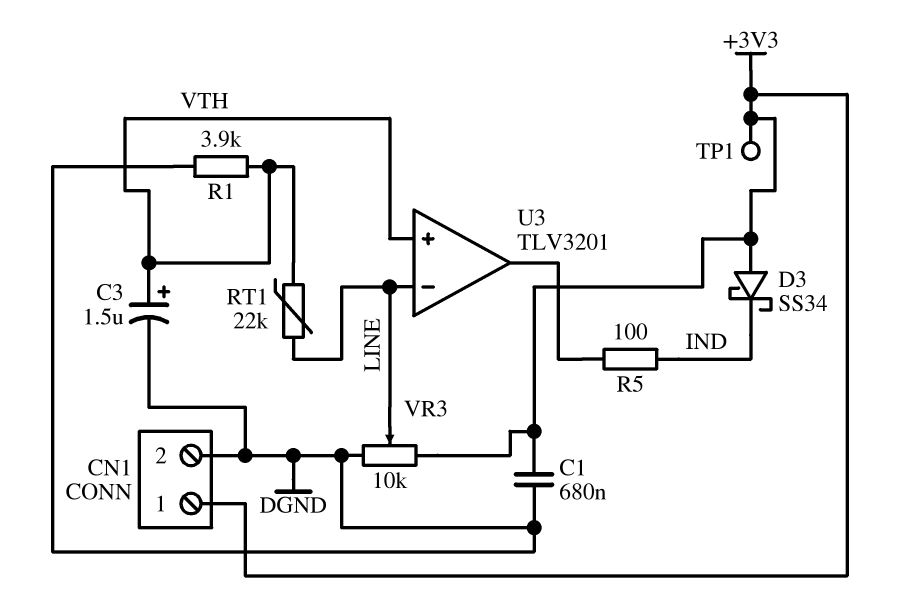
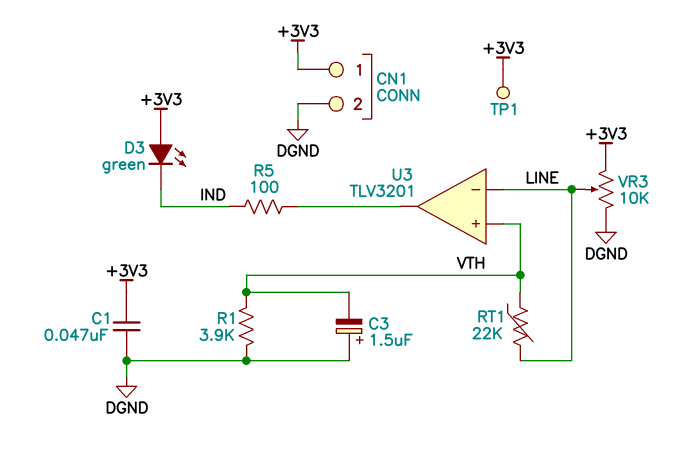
C1: 680nF (+3V3, DGND) -> 47nF (+3V3, DGND)
C3: 1.5uF (plus VTH, minus DGND) -> 1.5uF (plus DGND, minus VTH)
D3: schottky SS34 (A +3V3, K IND) -> LED green (A +3V3, K IND)

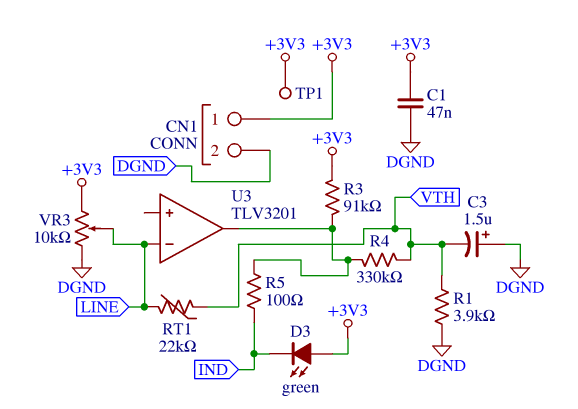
R3: none -> 91k (+3V3, U3/out)
R4: none -> 330k (U3/out, VTH)
U3 pin in+: VTH -> none

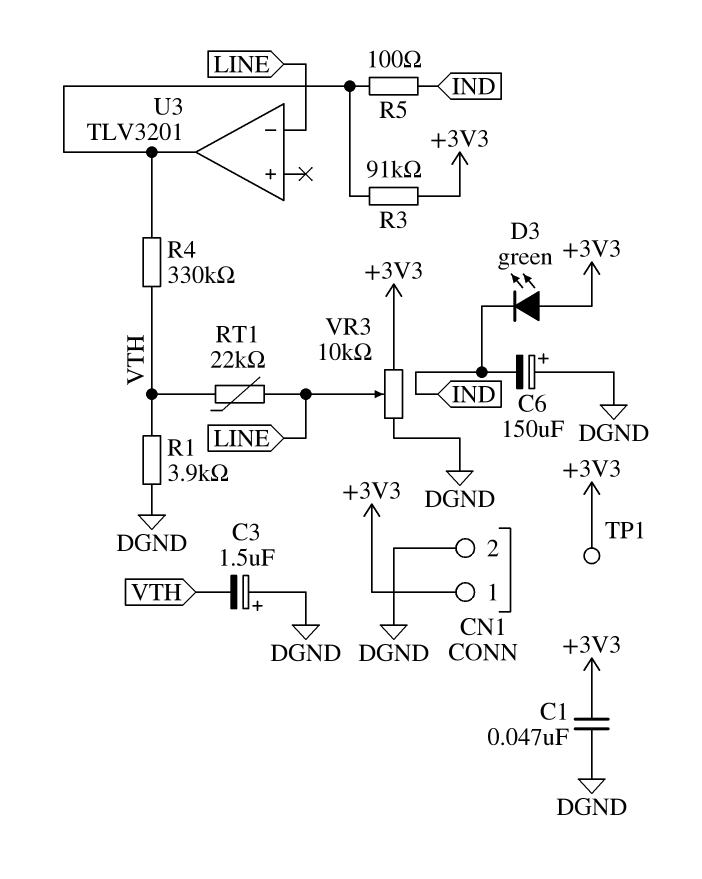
C6: none -> 150uF (plus DGND, minus IND)

